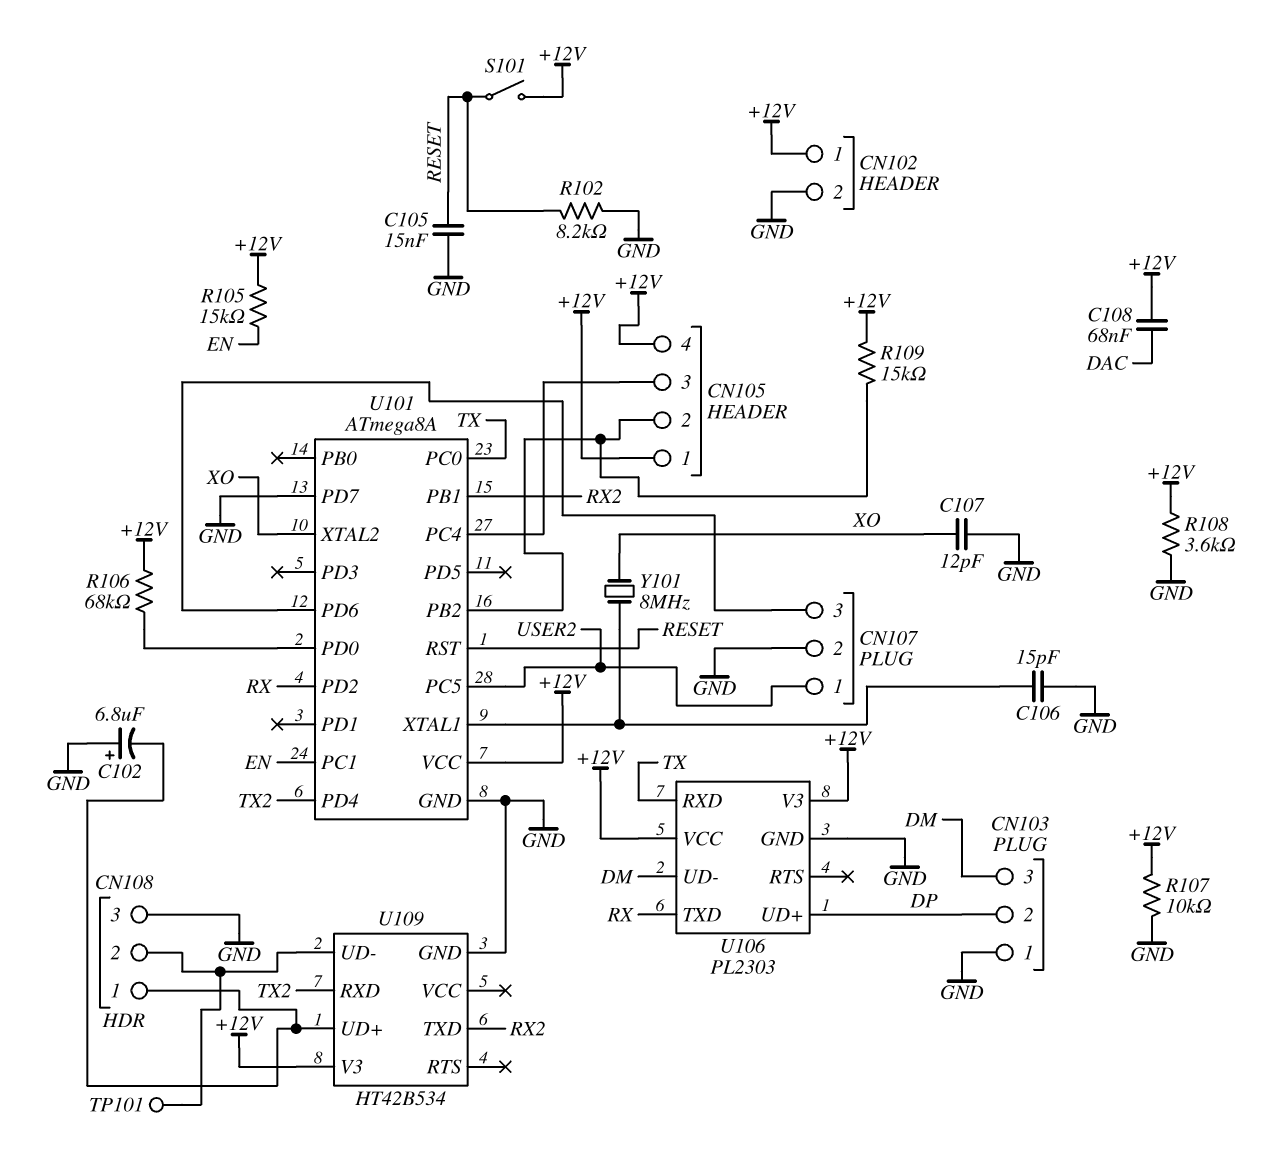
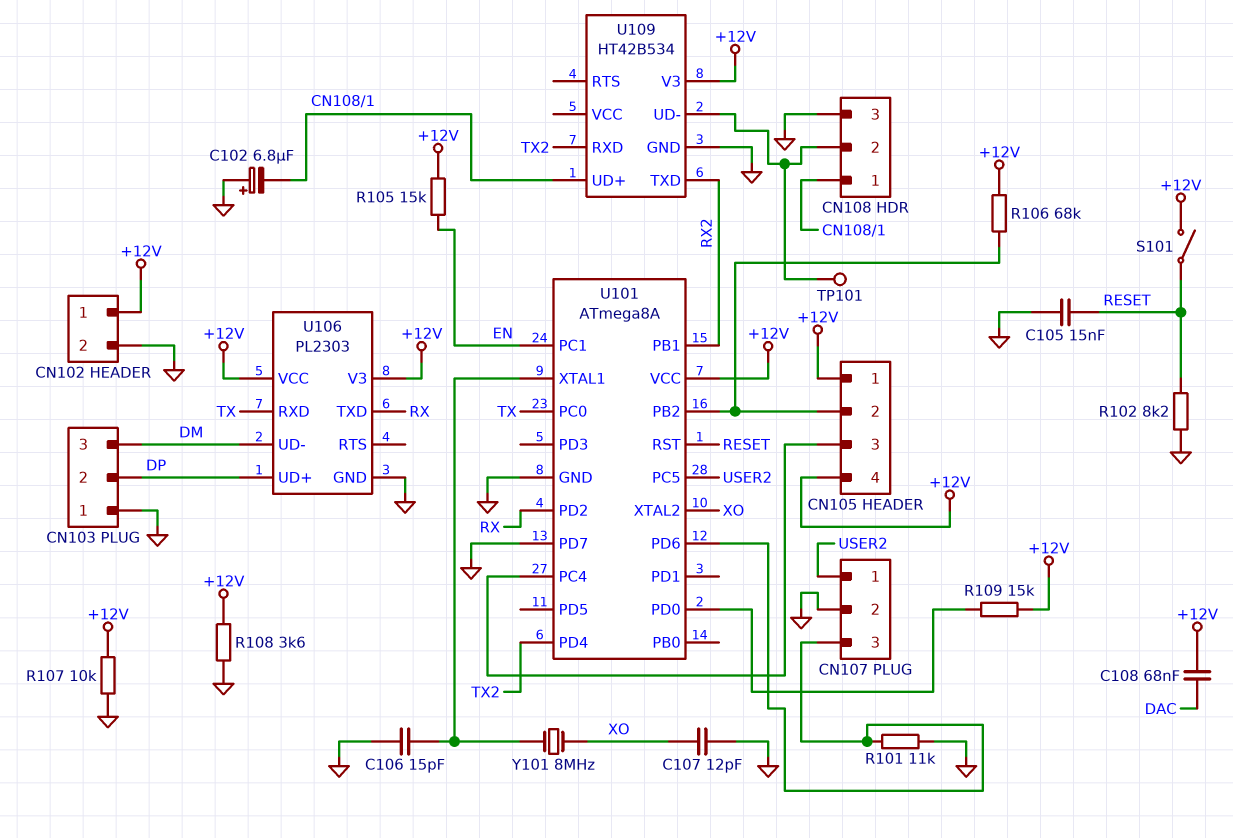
R101: none -> 11k (CN107/3, GND)
R106: 68k (+12V, U101/PD0) -> 68k (+12V, CN105/2)
R109: 15k (+12V, CN105/2) -> 15k (+12V, U101/PD0)

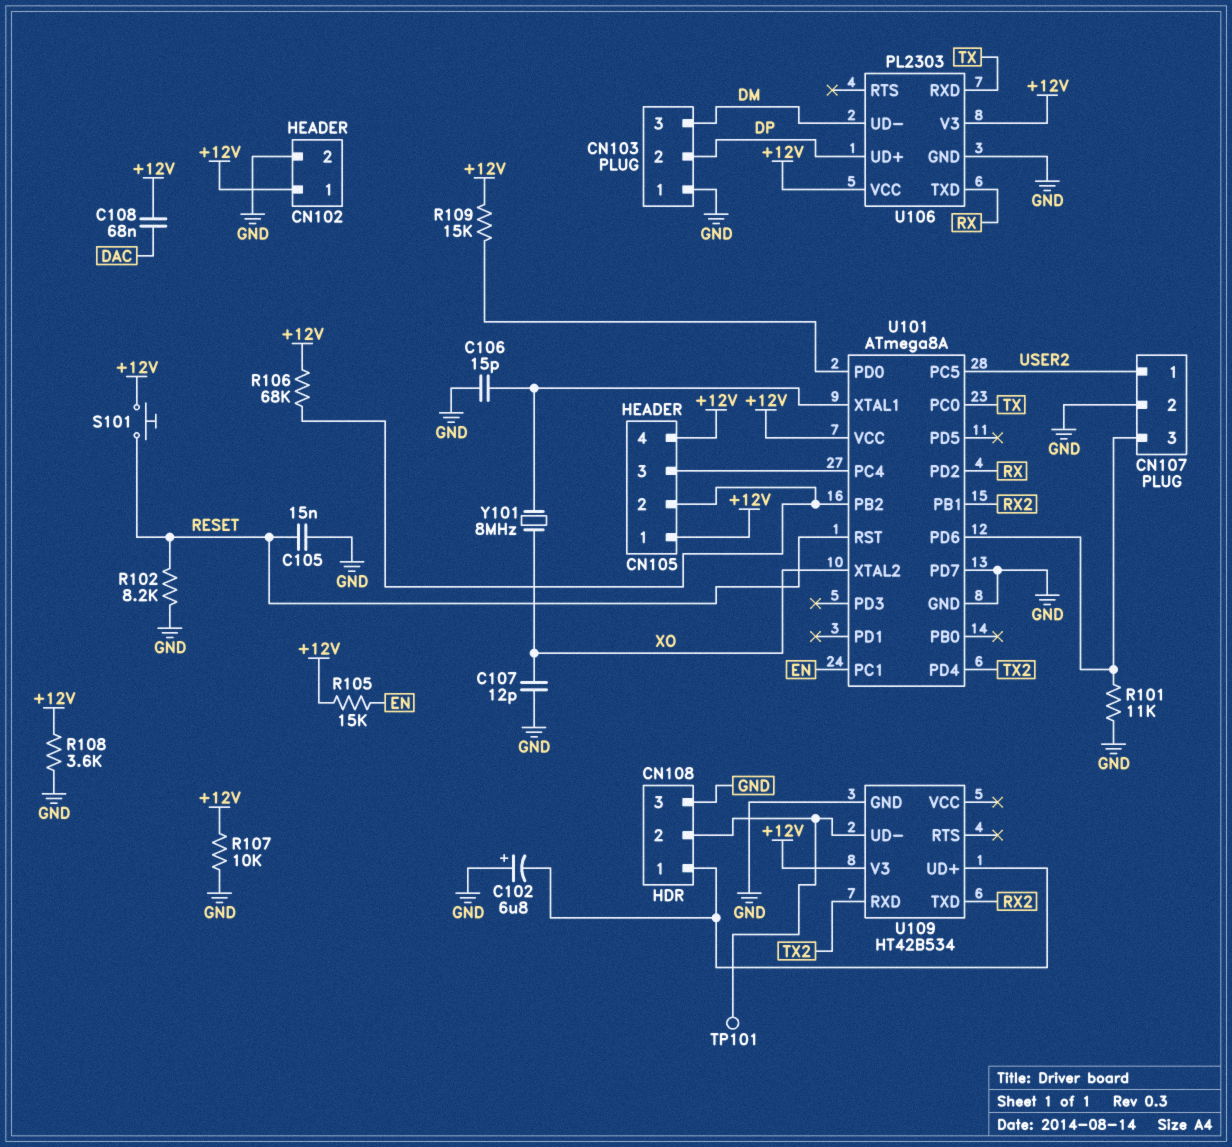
S101: switch (+12V, RESET) -> button (+12V, RESET)

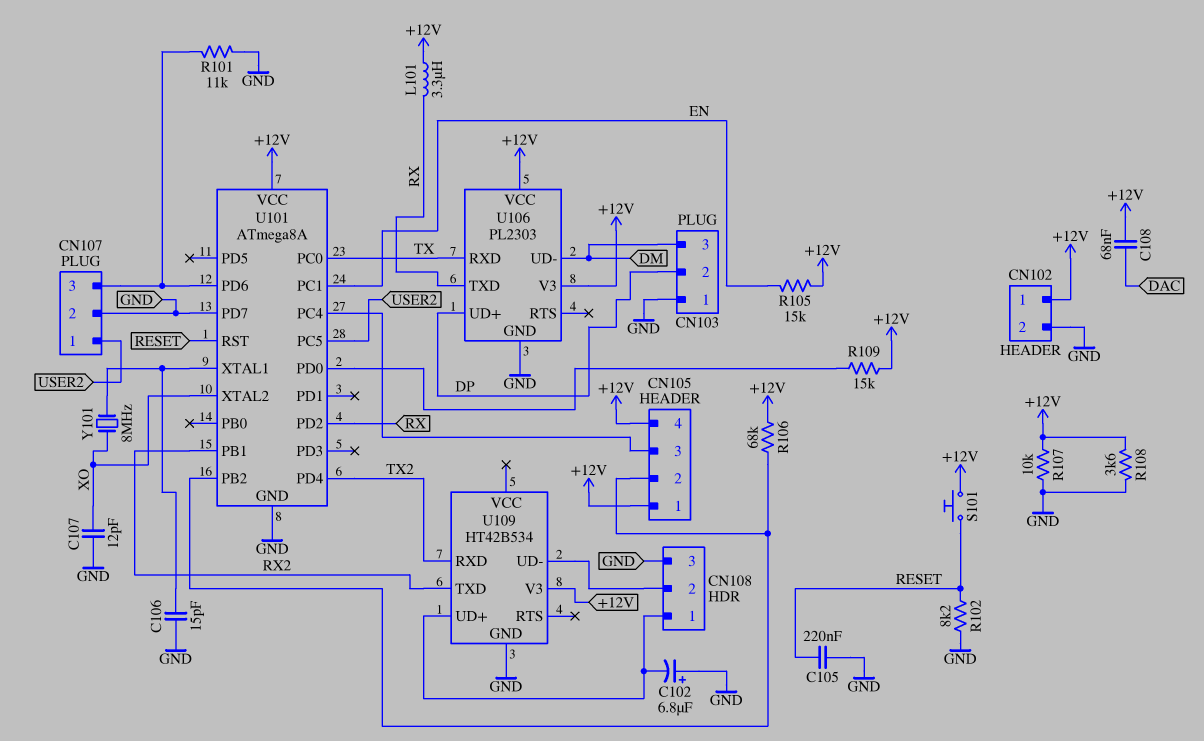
C105: 15nF (GND, RESET) -> 220nF (GND, RESET)
L101: none -> 3.3uH (+12V, RX)
TP101: test point (CN108/2) -> none

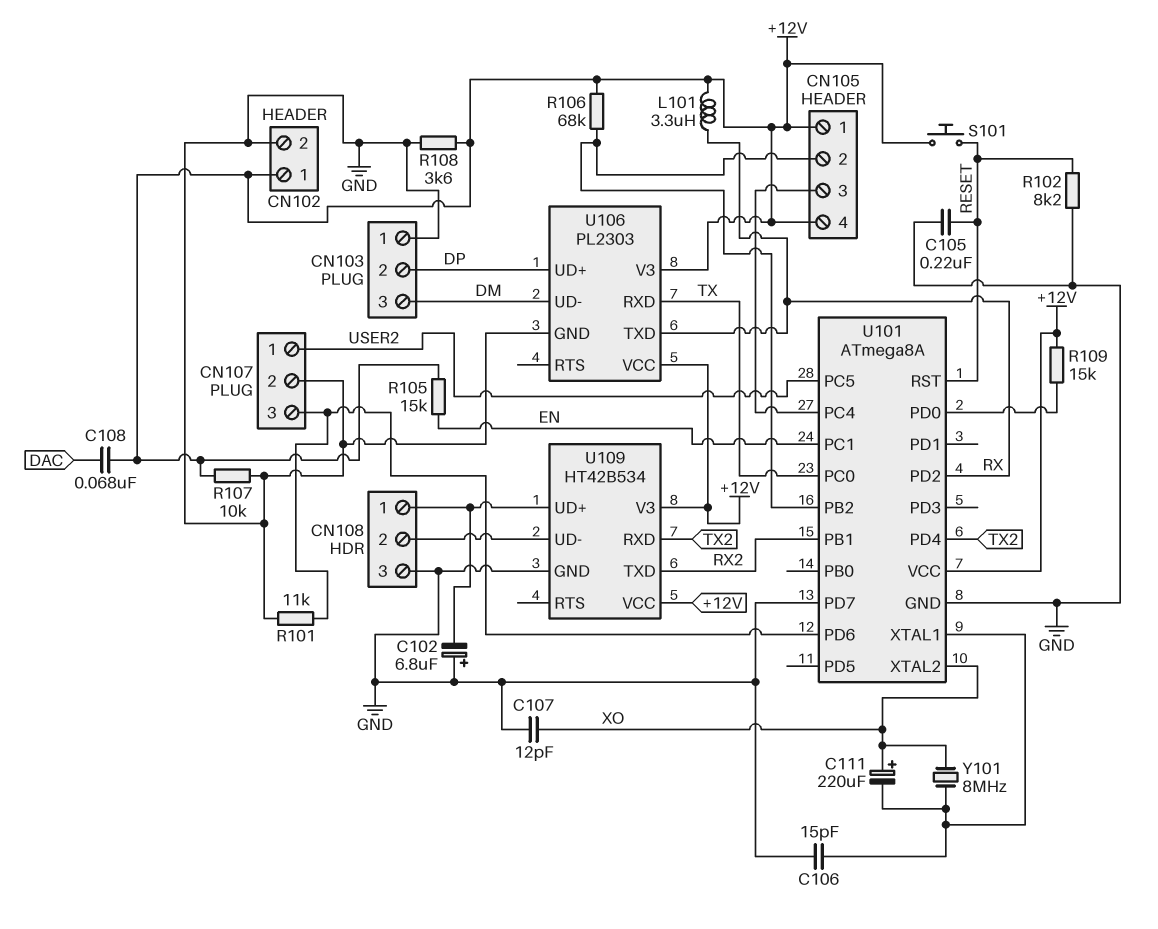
C111: none -> 220uF (plus XO, minus U101/XTAL1)
U109 pin VCC: none -> +12V

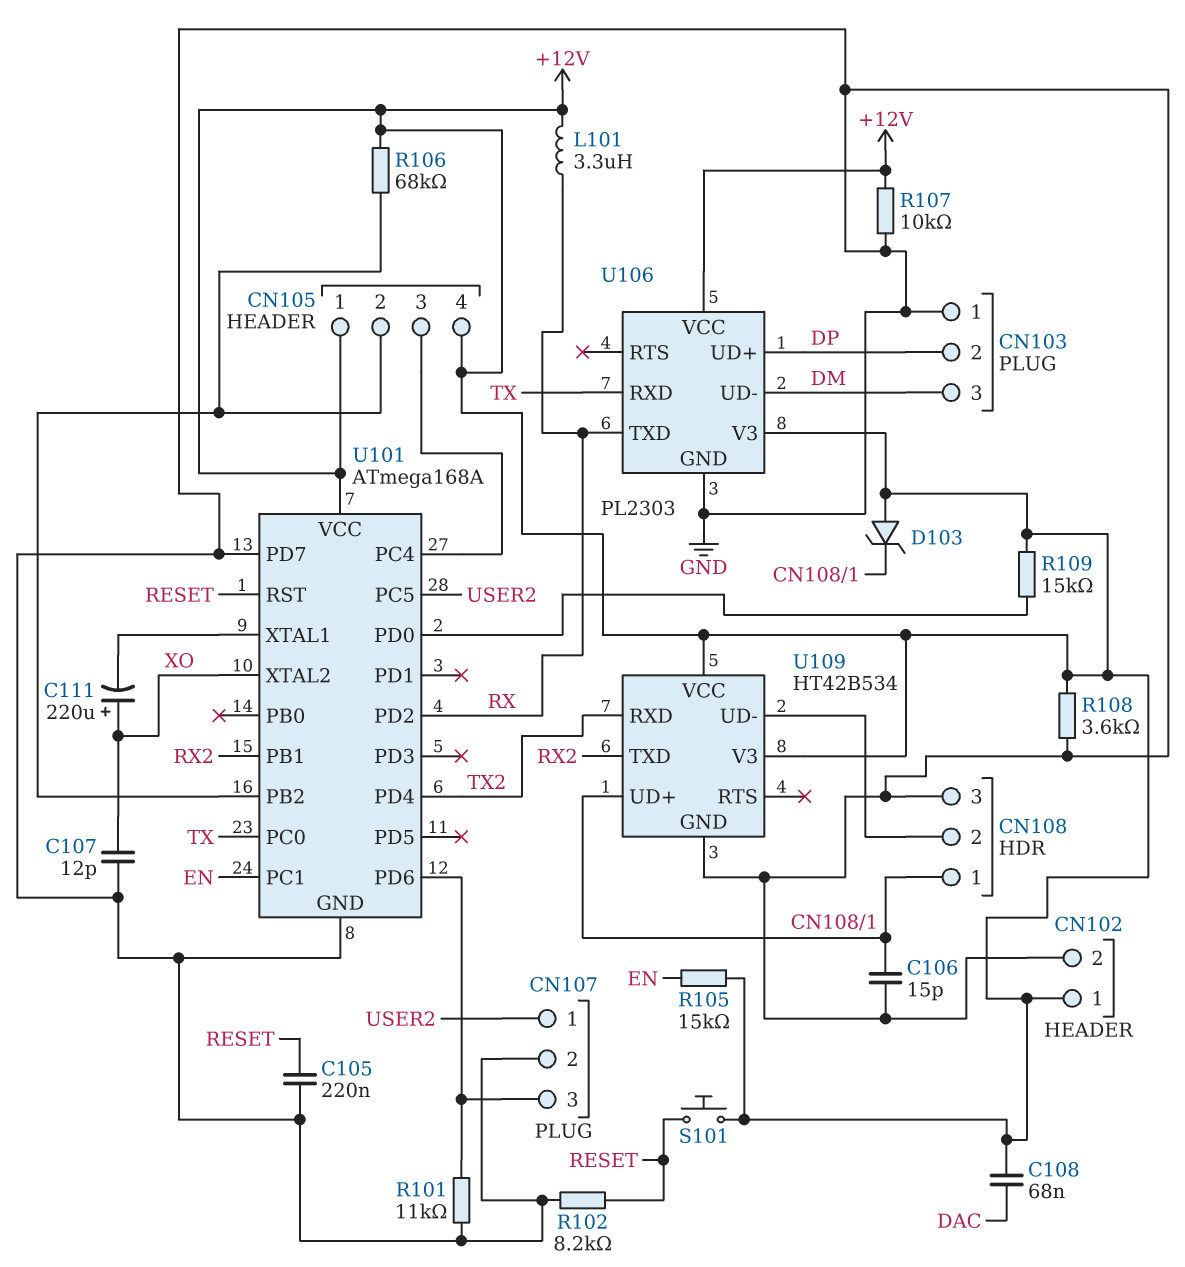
C102: 6.8uF (plus GND, minus CN108/1) -> none
C106: 15pF (GND, U101/XTAL1) -> 15pF (CN108/1, GND)
D103: none -> zener (A +12V, K CN108/1)
U101: ATmega8A -> ATmega168A
Y101: 8MHz (U101/XTAL1, XO) -> none

